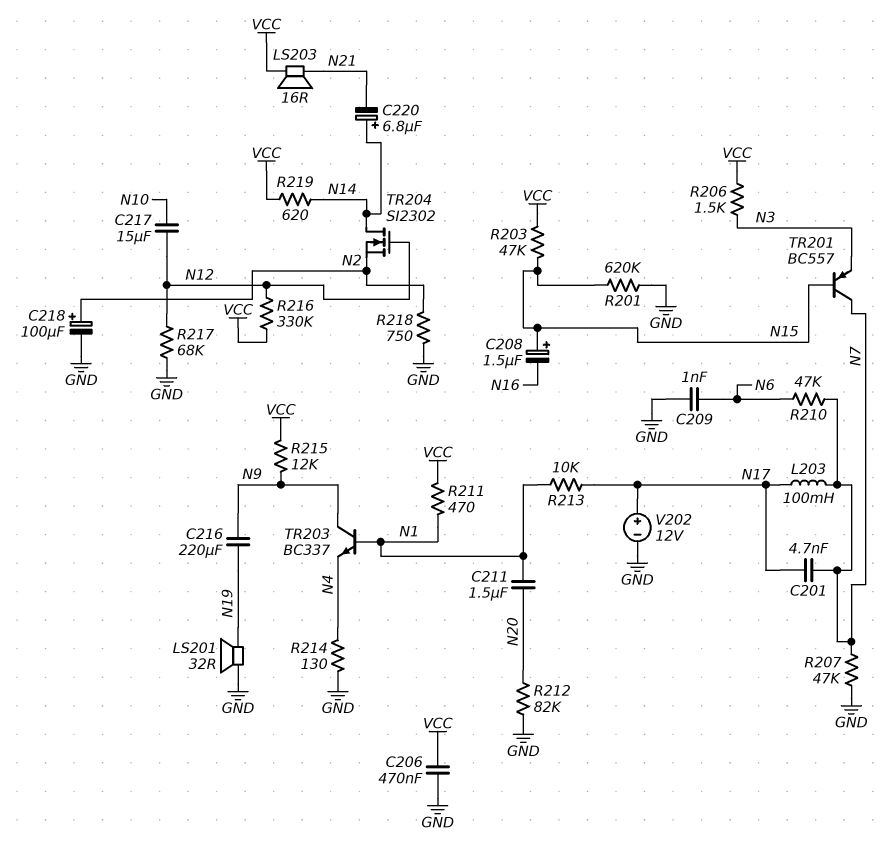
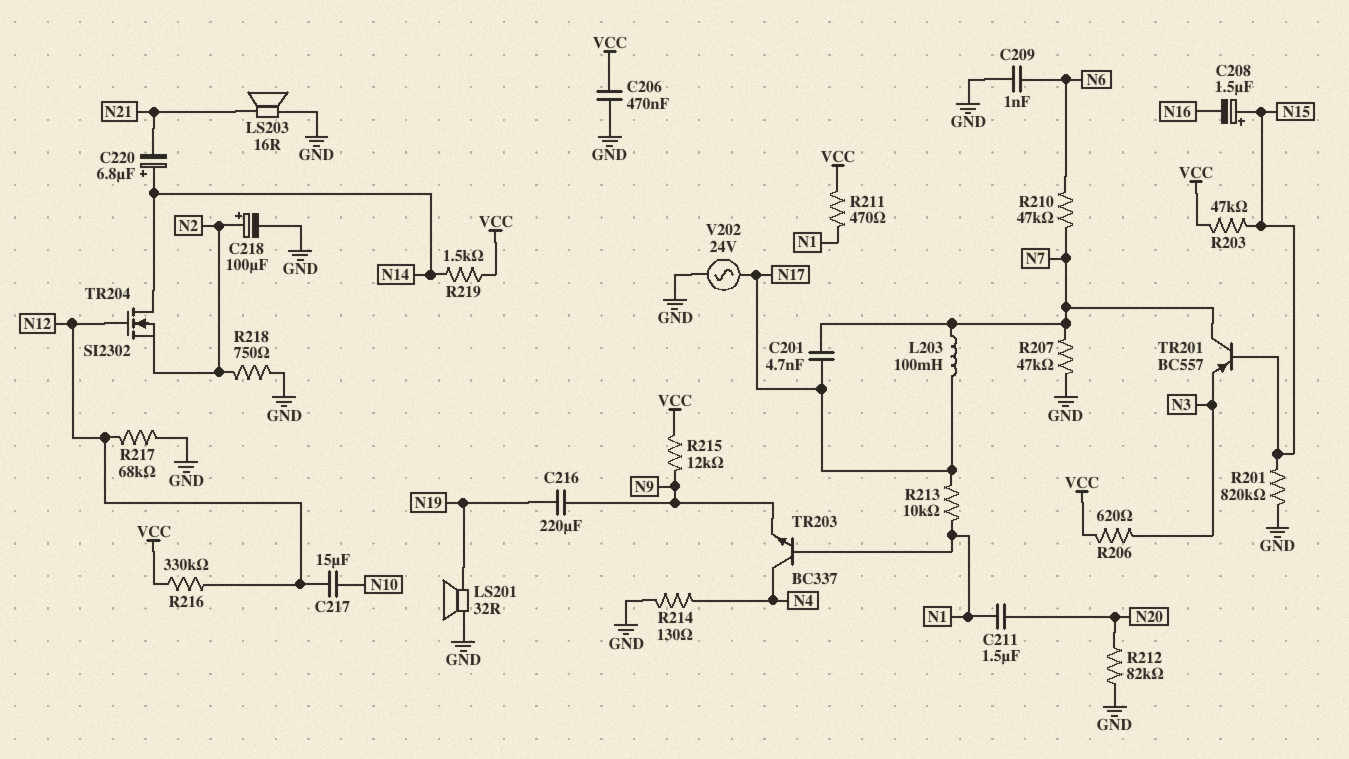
LS203: speaker 16R (N21, VCC) -> speaker 16R (GND, N21)
R201: 620k (GND, N15) -> 820k (GND, N15)
R206: 1.5k (N3, VCC) -> 620 (N3, VCC)
R219: 620 (N14, VCC) -> 1.5k (N14, VCC)
TR203: NPN BC337 (B N1, C N9, E N4) -> NPN BC337 (B N1, C N4, E N9)
V202: 12V (plus N17, minus GND) -> AC 24V (GND, N17)

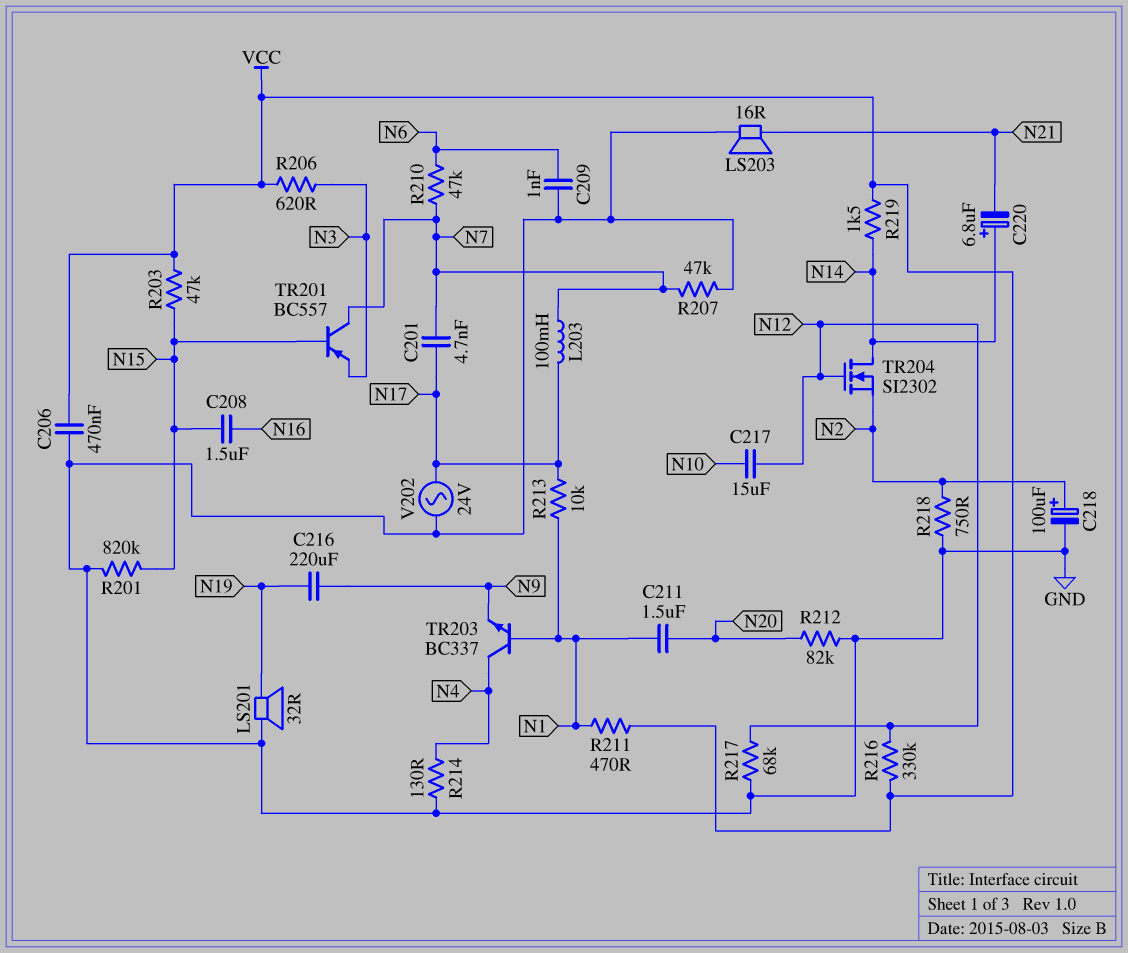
C208: 1.5uF (plus N15, minus N16) -> 1.5uF (N15, N16)
R215: 12k (N9, VCC) -> none

